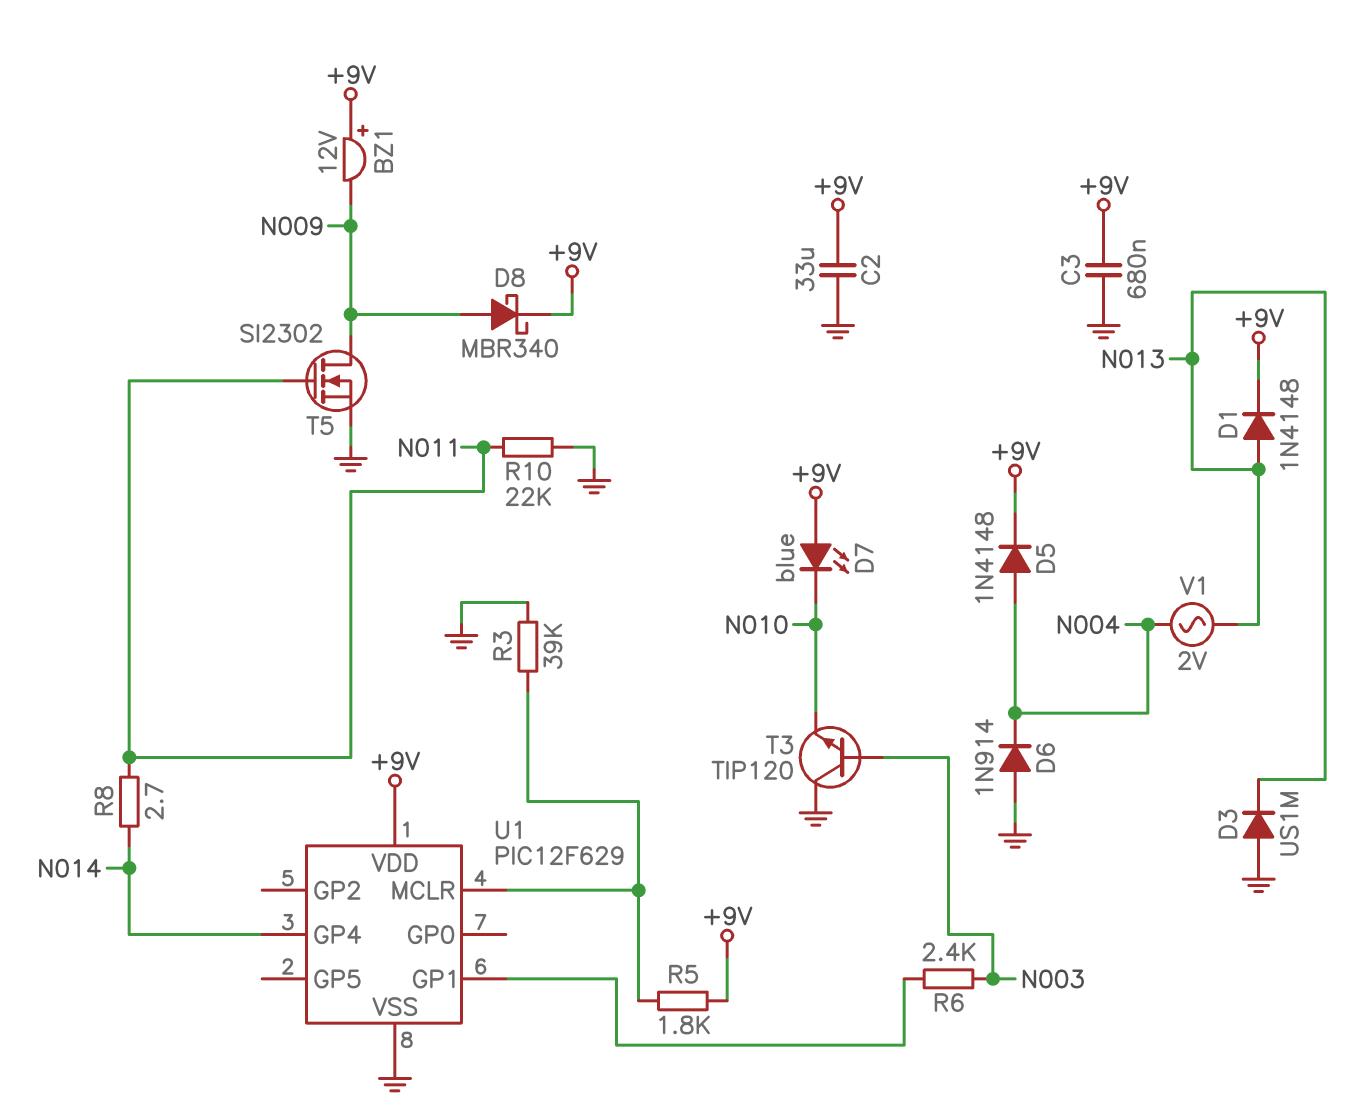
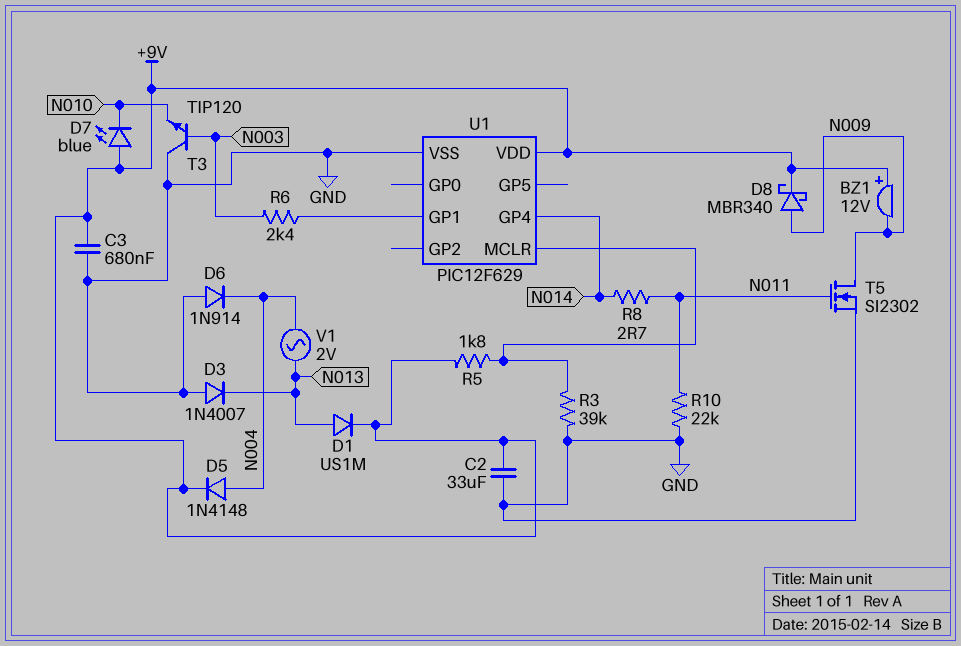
D1: diode 1N4148 (A N013, K +9V) -> diode US1M (A N013, K +9V)
D3: diode US1M (A GND, K N013) -> diode 1N4007 (A GND, K N013)

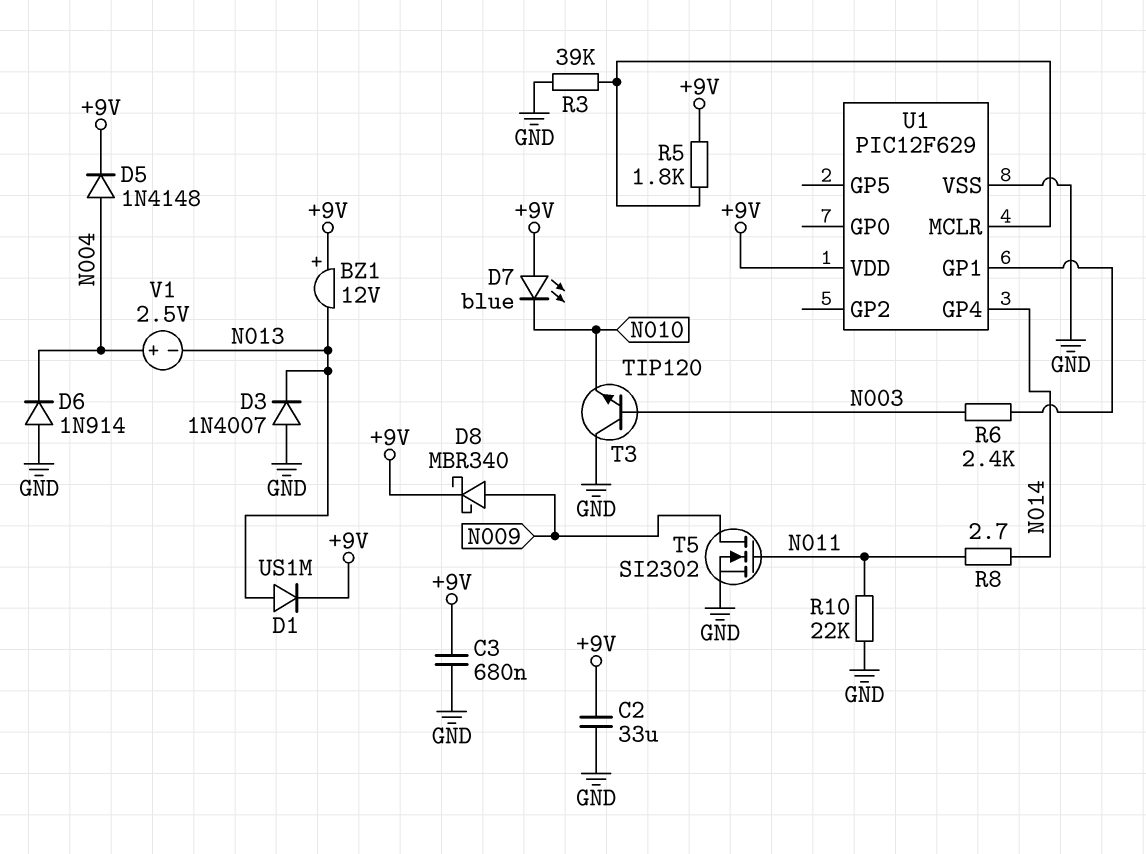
BZ1: buzzer 12V (plus +9V, minus N009) -> buzzer 12V (plus +9V, minus N013)
V1: AC 2V (N004, N013) -> 2.5V (plus N004, minus N013)

